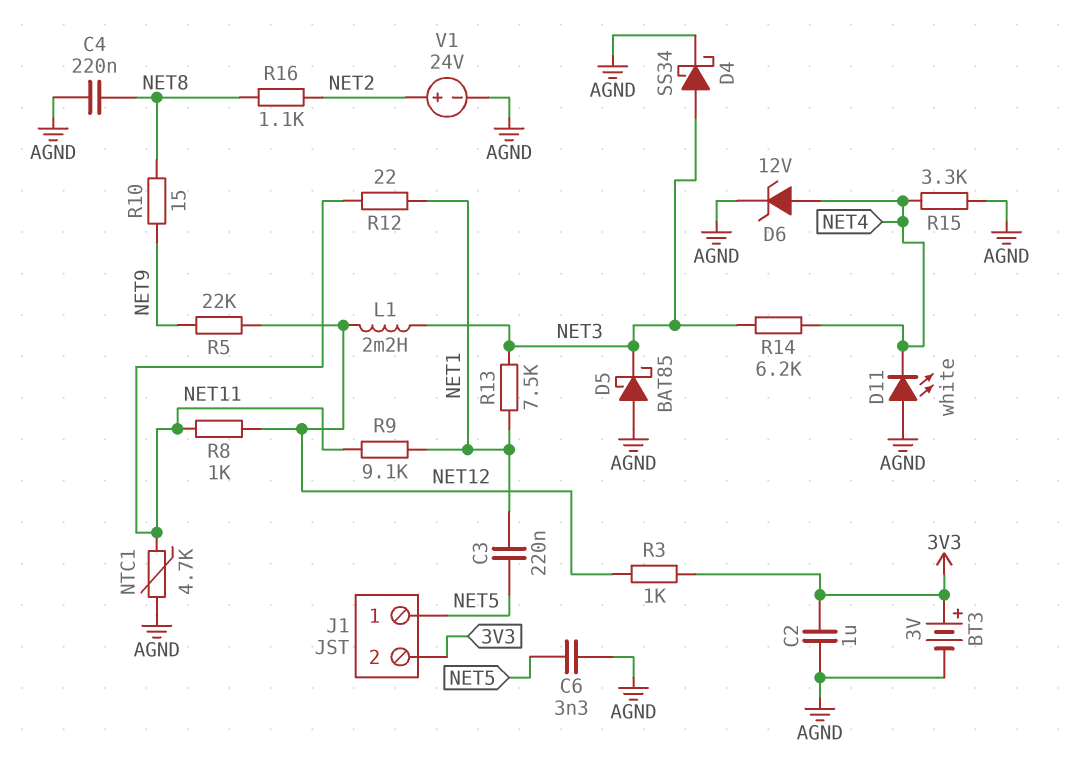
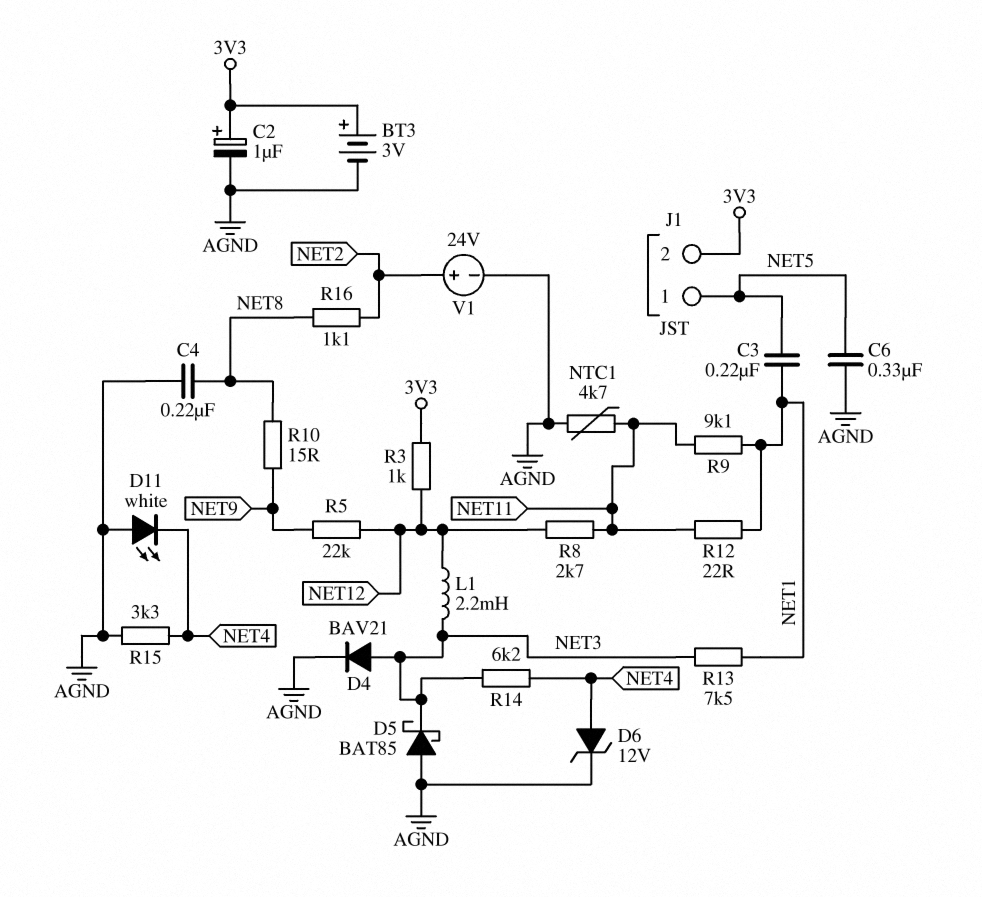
C2: 1uF (3V3, AGND) -> 1uF (plus 3V3, minus AGND)
C6: 3.3nF (AGND, NET5) -> 330nF (AGND, NET5)
D4: schottky SS34 (A NET3, K AGND) -> diode BAV21 (A NET3, K AGND)
R8: 1k (NET11, NET12) -> 2.7k (NET11, NET12)

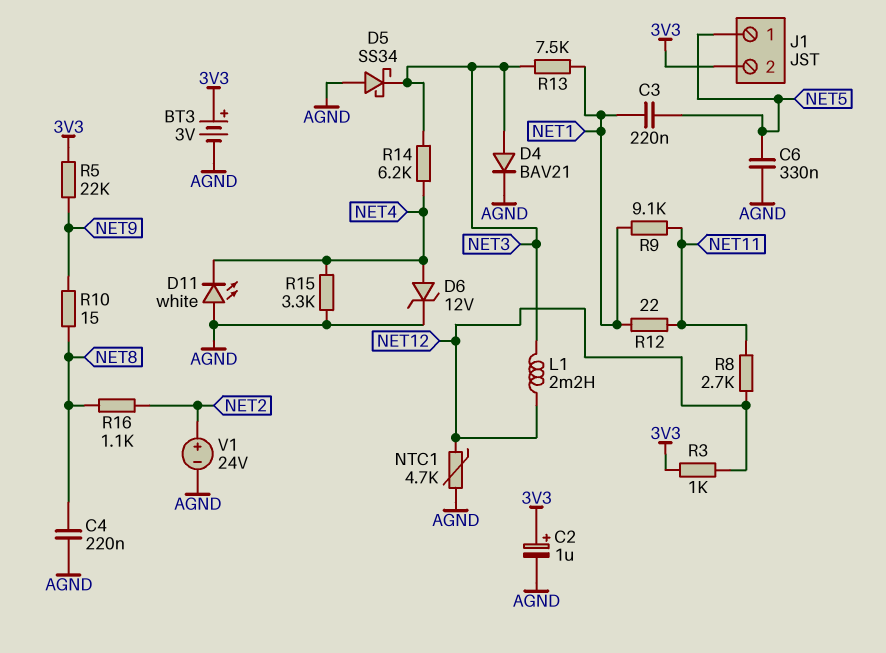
D5: schottky BAT85 (A AGND, K NET3) -> schottky SS34 (A AGND, K NET3)
NTC1: 4.7k (AGND, NET11) -> 4.7k (AGND, NET12)
R5: 22k (NET9, NET12) -> 22k (3V3, NET9)

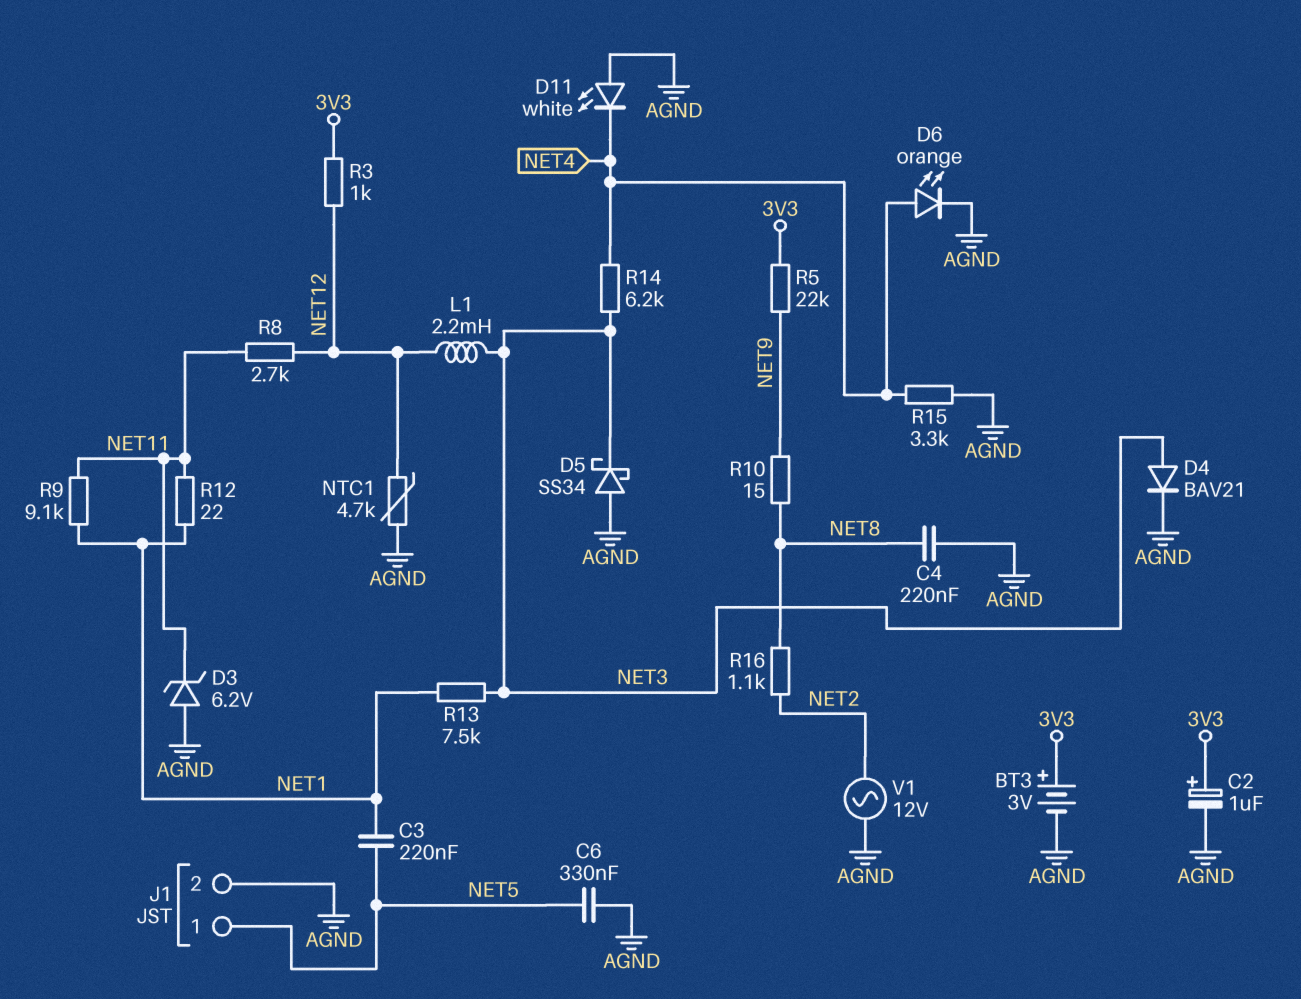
D3: none -> zener 6.2V (A AGND, K NET11)
D6: zener 12V (A NET4, K AGND) -> LED orange (A NET4, K AGND)
J1 pin 2: 3V3 -> AGND
V1: 24V (plus NET2, minus AGND) -> AC 12V (AGND, NET2)

